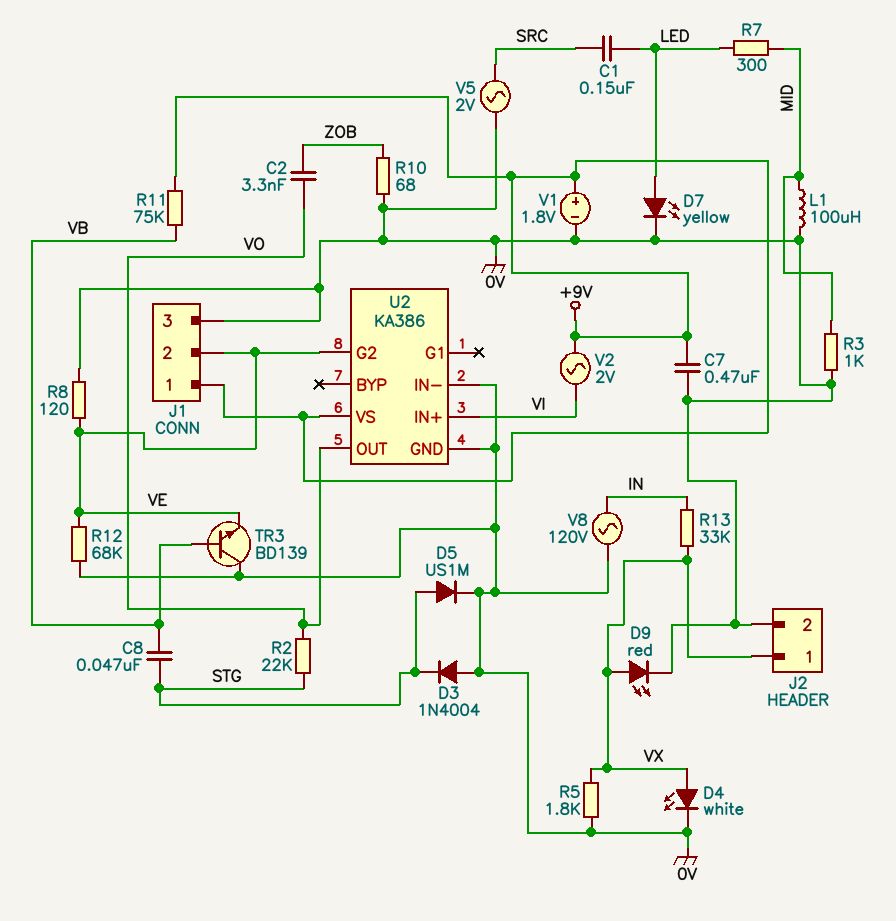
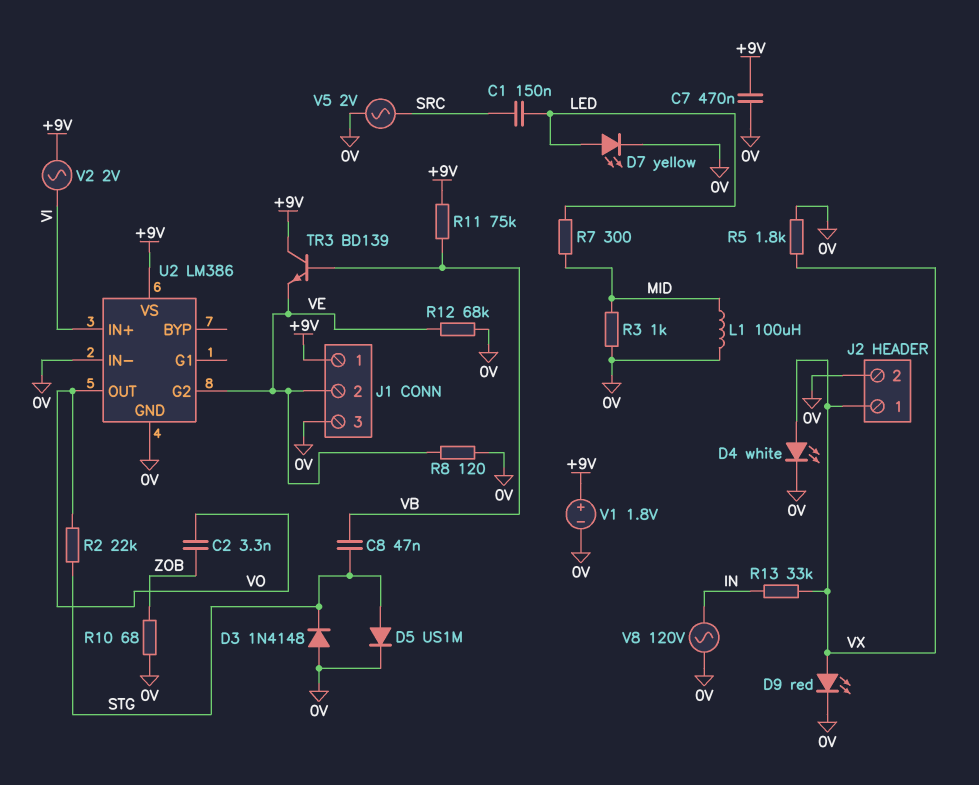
D3: diode 1N4004 (A 0V, K STG) -> diode 1N4148 (A 0V, K STG)
TR3: NPN BD139 (B VB, C 0V, E VE) -> NPN BD139 (B VB, C +9V, E VE)
U2: KA386 -> LM386

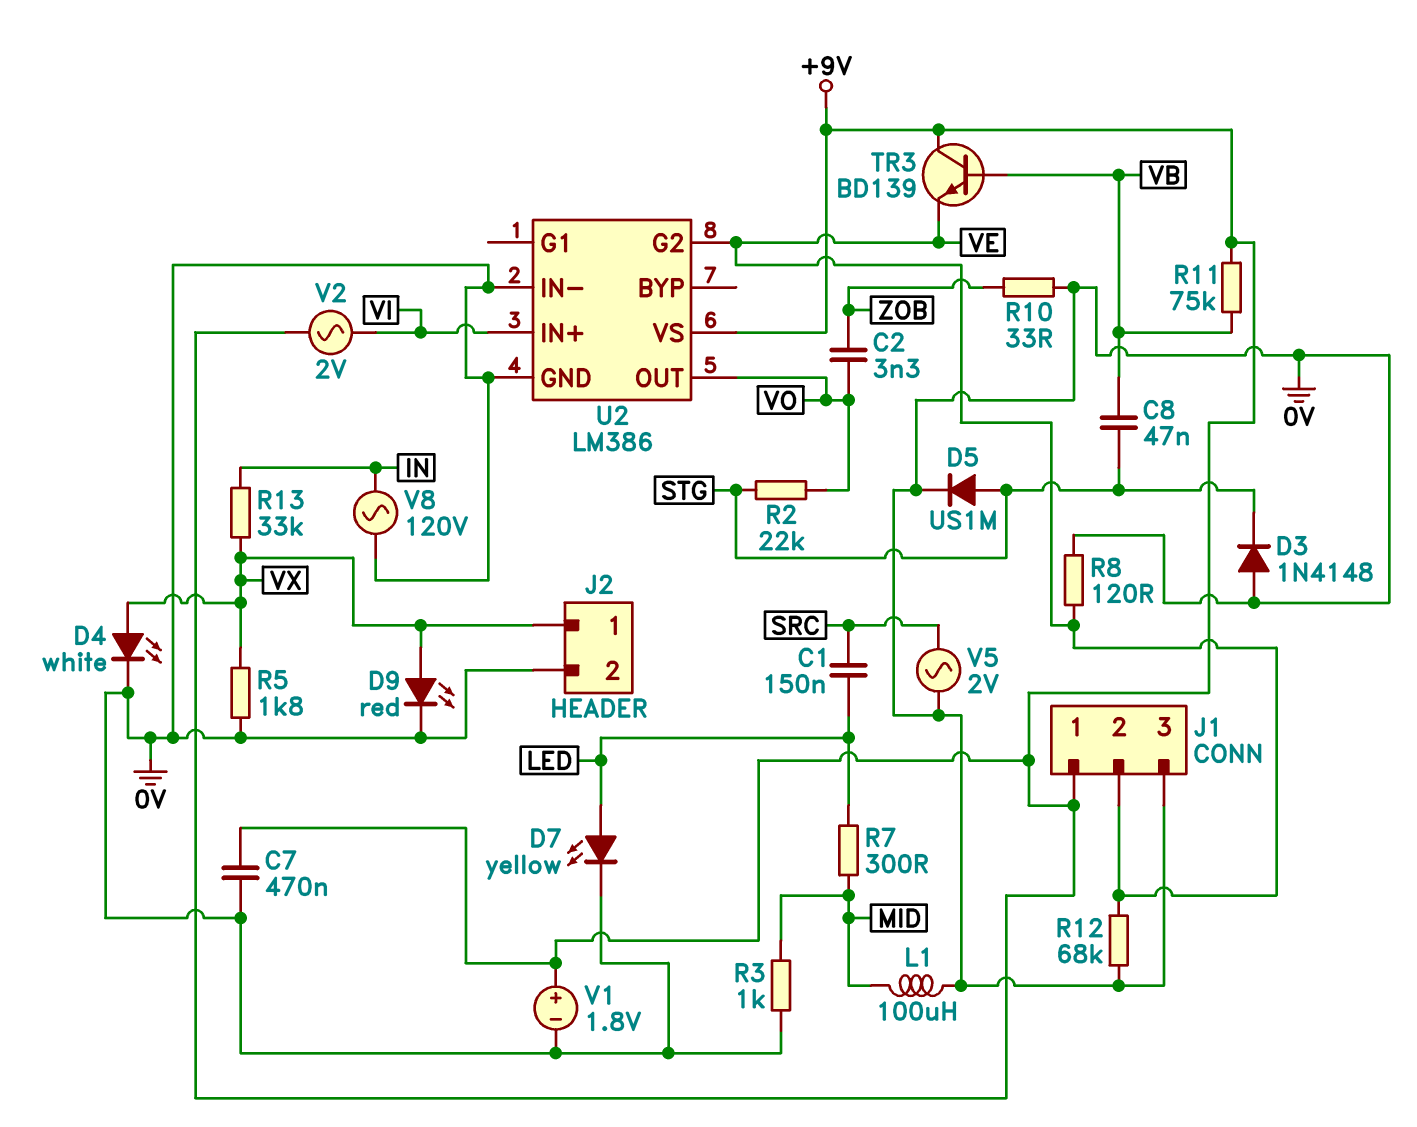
R10: 68 (0V, ZOB) -> 33 (0V, ZOB)

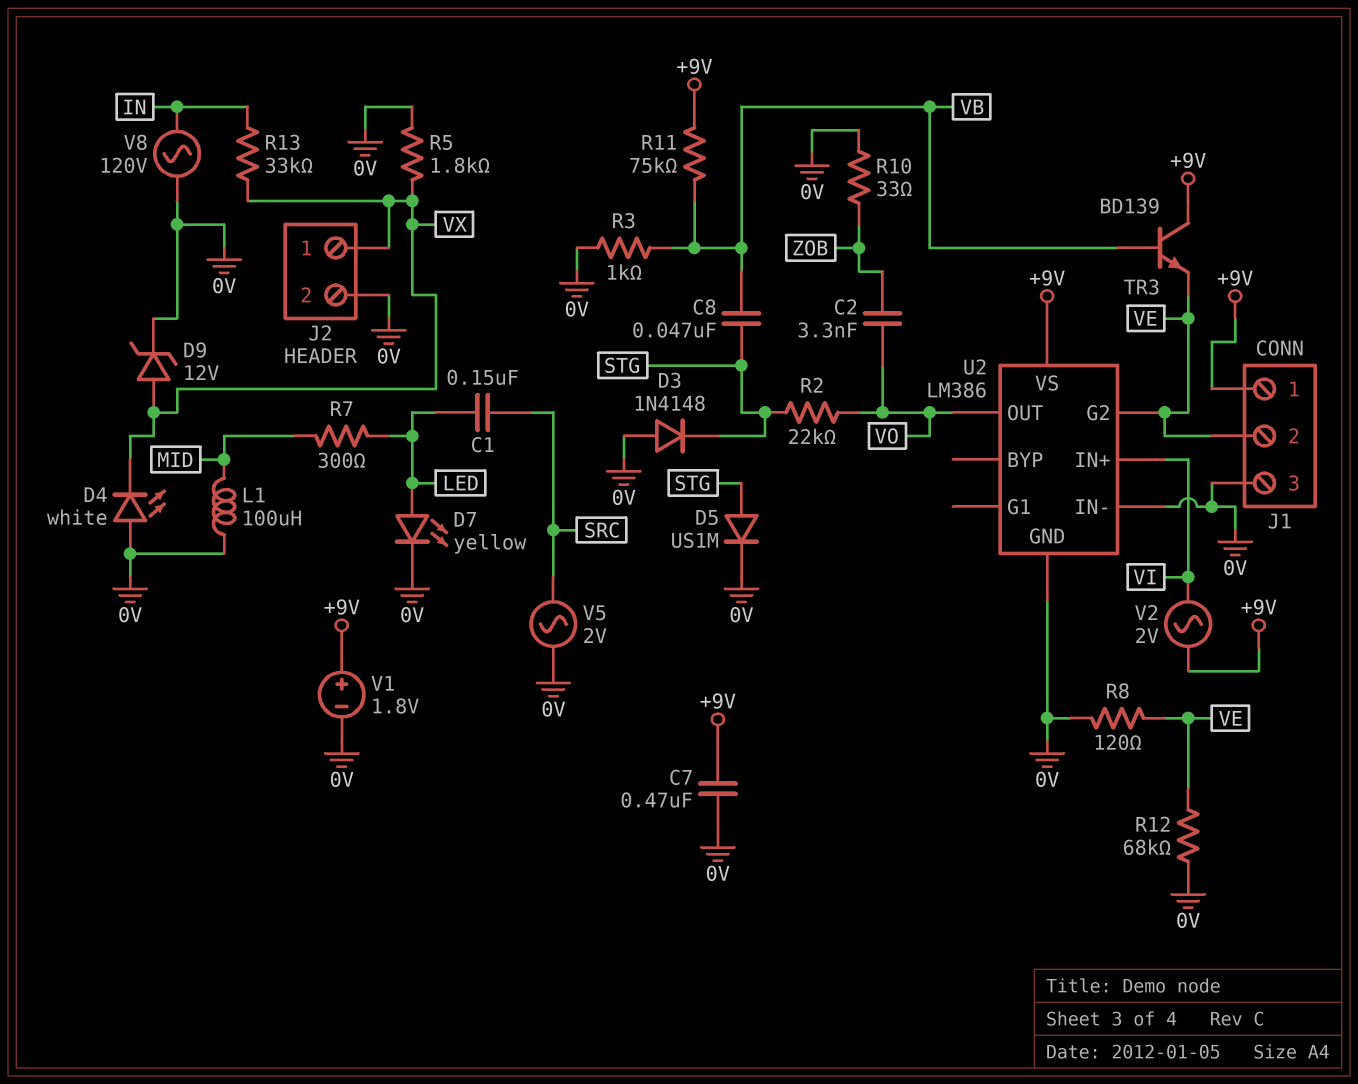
D4: LED white (A VX, K 0V) -> LED white (A 0V, K VX)
D9: LED red (A VX, K 0V) -> zener 12V (A VX, K 0V)
R3: 1k (0V, MID) -> 1k (0V, VB)

